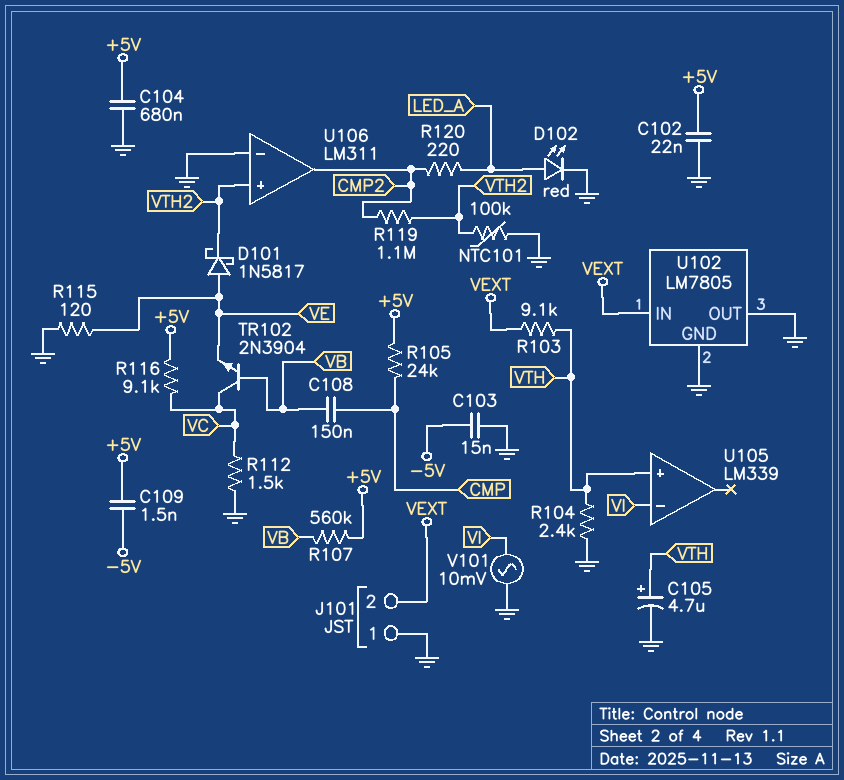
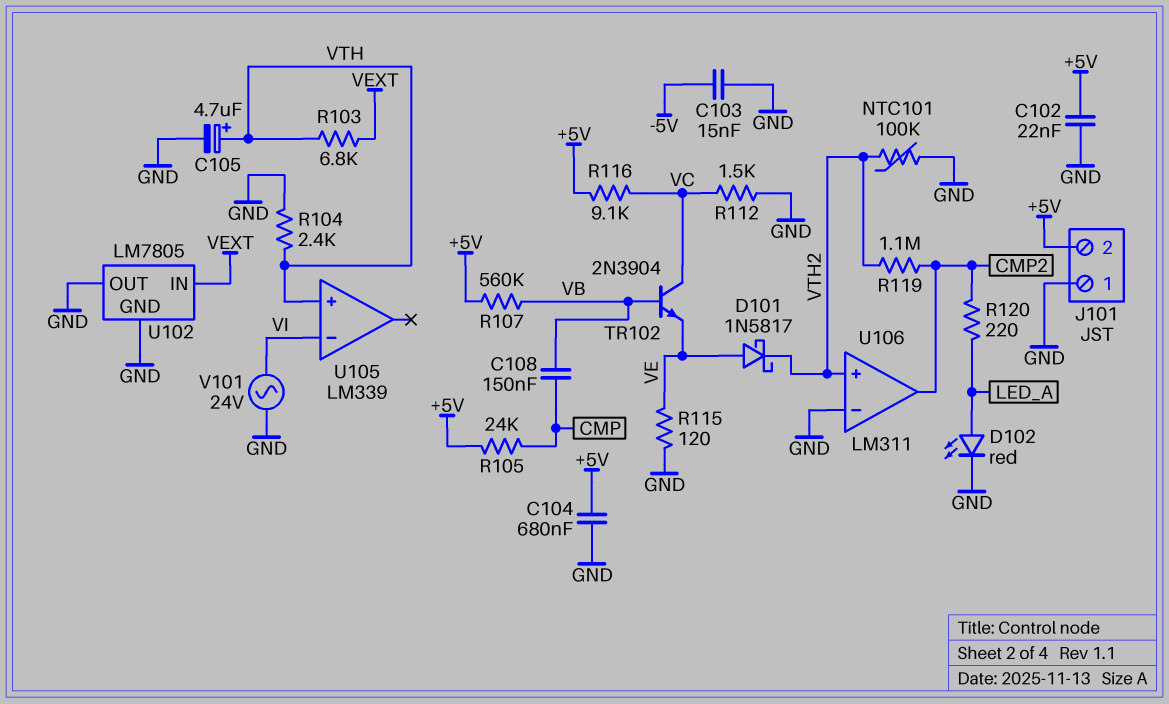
C109: 1.5nF (+5V, -5V) -> none
J101 pin 2: VEXT -> +5V
R103: 9.1k (VEXT, VTH) -> 6.8k (VEXT, VTH)
V101: AC 10mV (GND, VI) -> AC 24V (GND, VI)

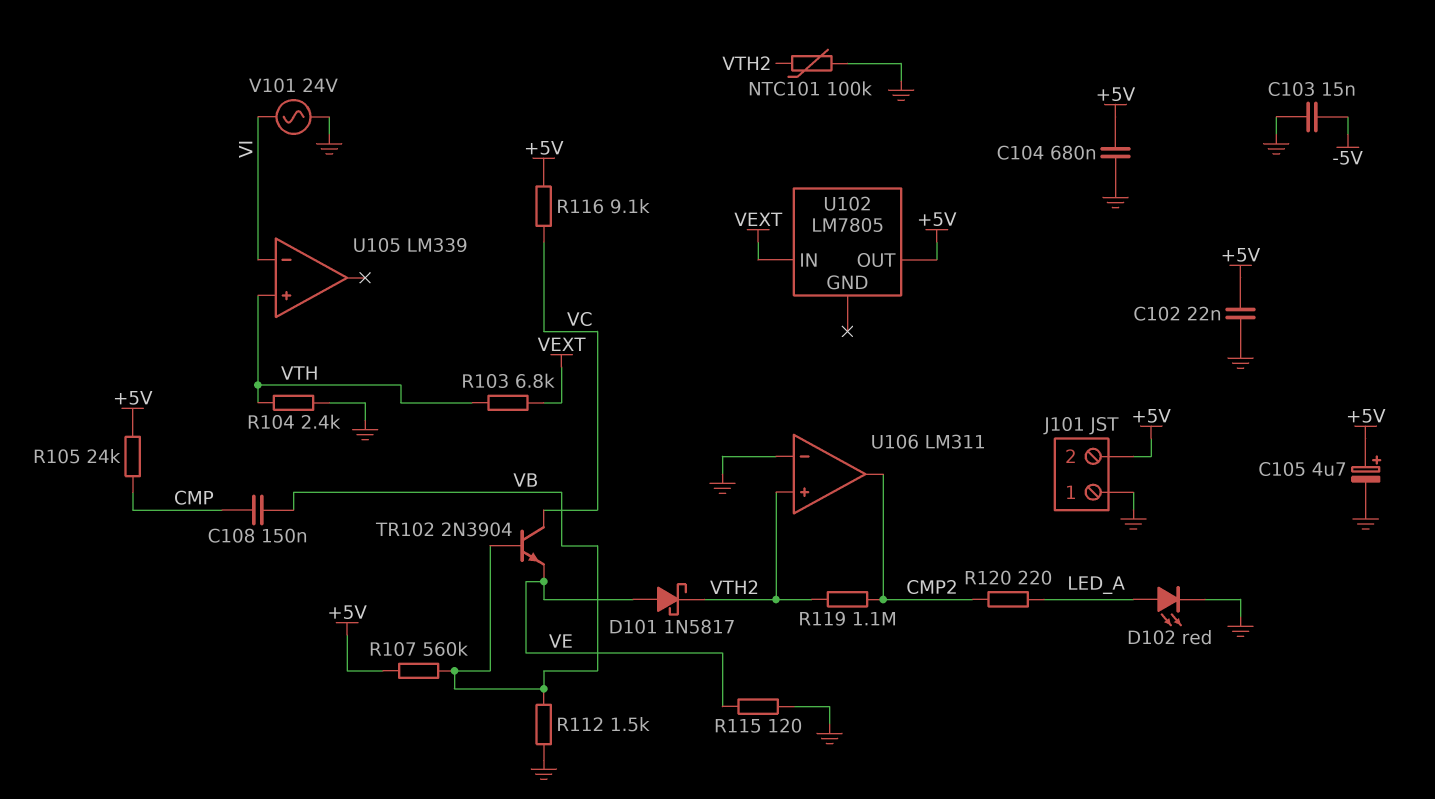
C105: 4.7uF (plus VTH, minus GND) -> 4.7uF (plus +5V, minus GND)
R112: 1.5k (GND, VC) -> 1.5k (GND, VB)
U102 pin GND: GND -> none
U102 pin OUT: GND -> +5V

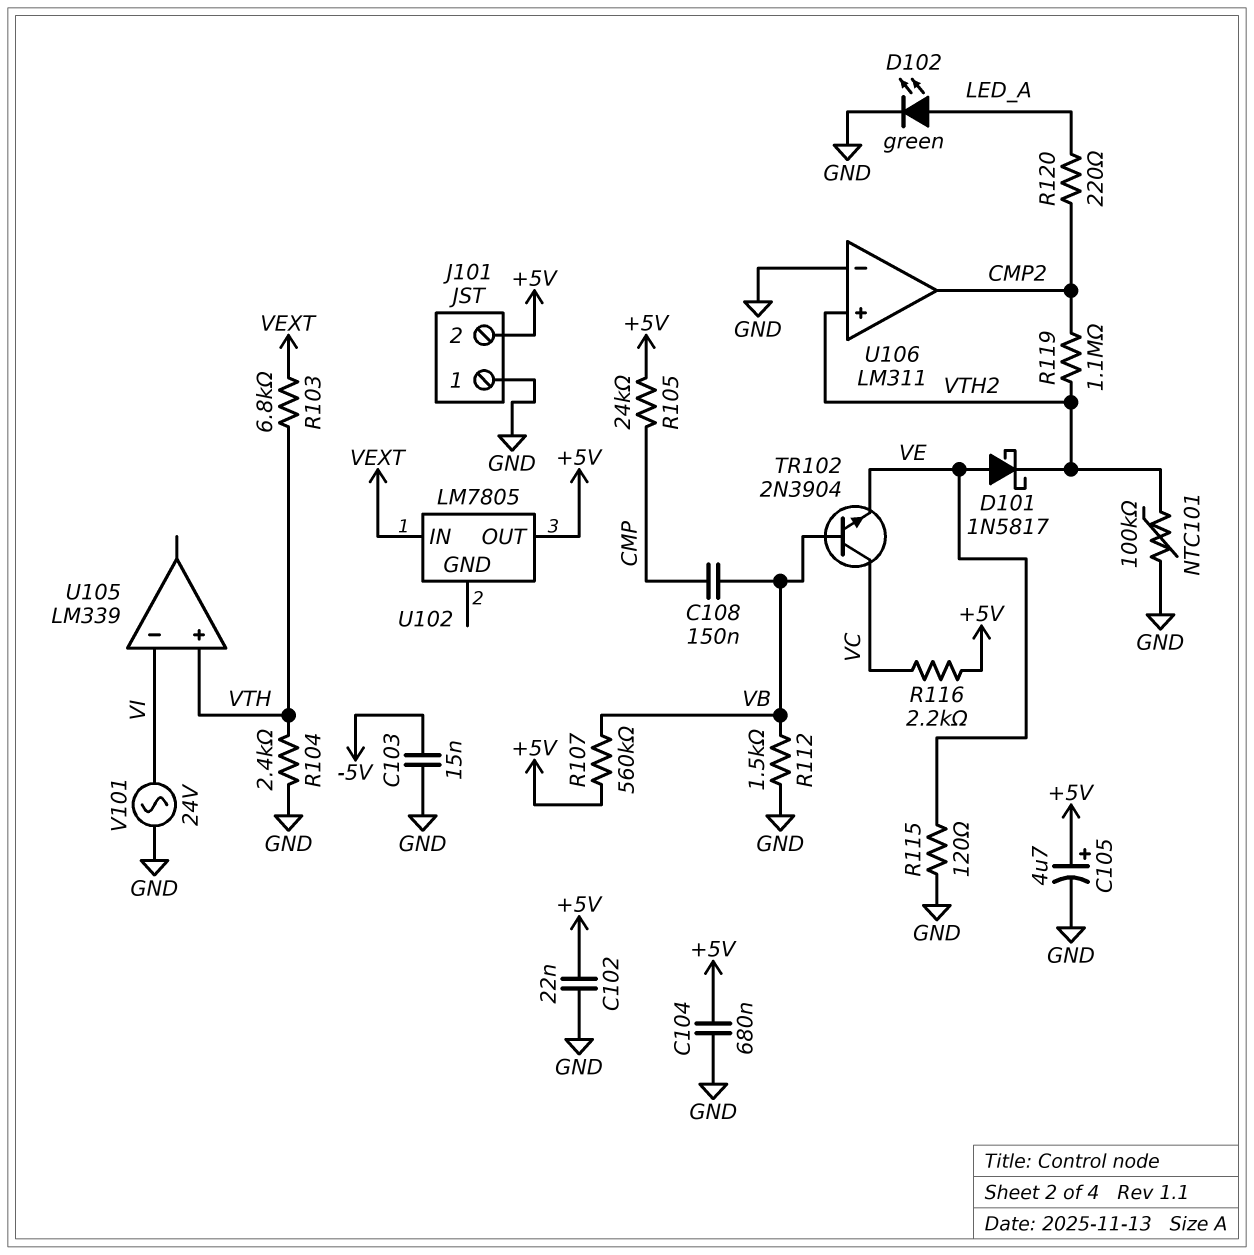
D102: LED red (A LED_A, K GND) -> LED green (A LED_A, K GND)
R116: 9.1k (+5V, VC) -> 2.2k (+5V, VC)

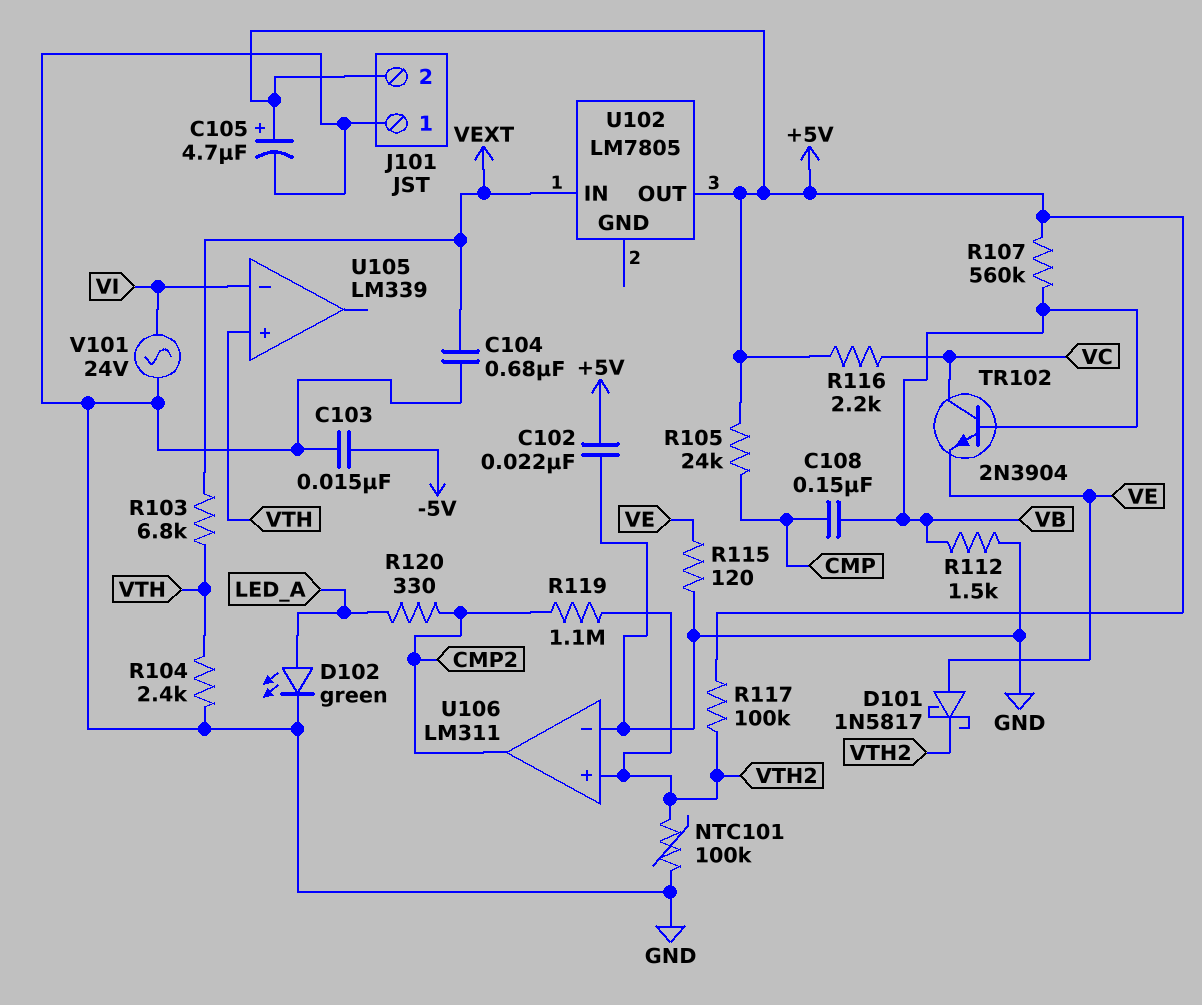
C104: 680nF (+5V, GND) -> 680nF (GND, VEXT)
R117: none -> 100k (+5V, VTH2)
R120: 220 (CMP2, LED_A) -> 330 (CMP2, LED_A)

